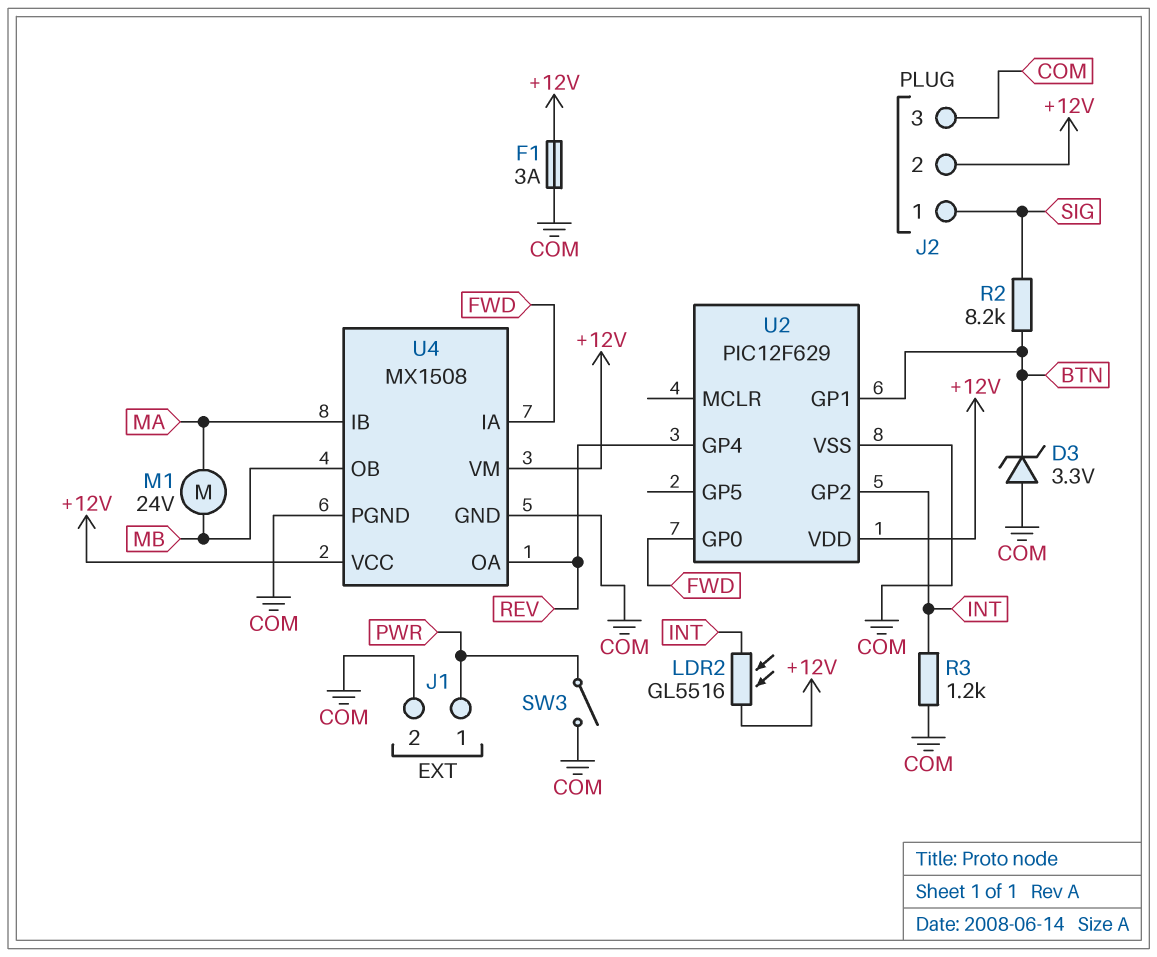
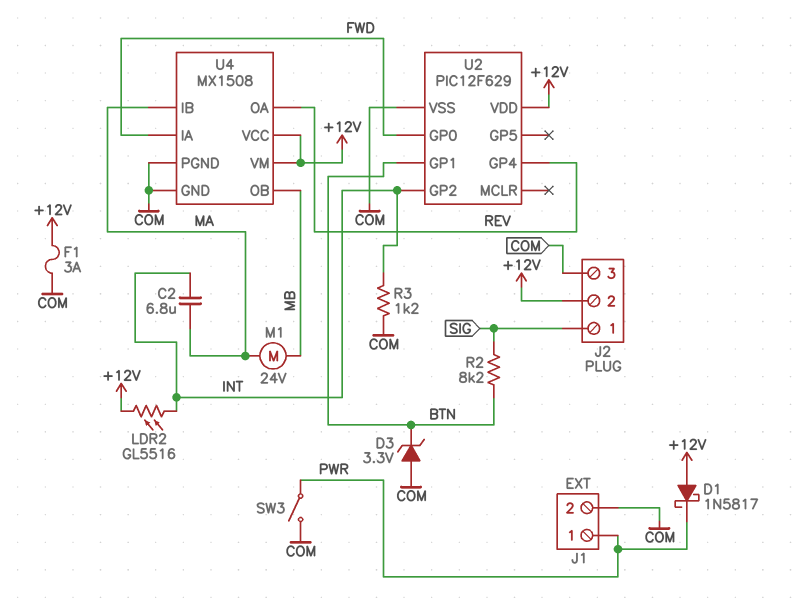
C2: none -> 6.8uF (INT, MA)
D1: none -> schottky 1N5817 (A +12V, K PWR)

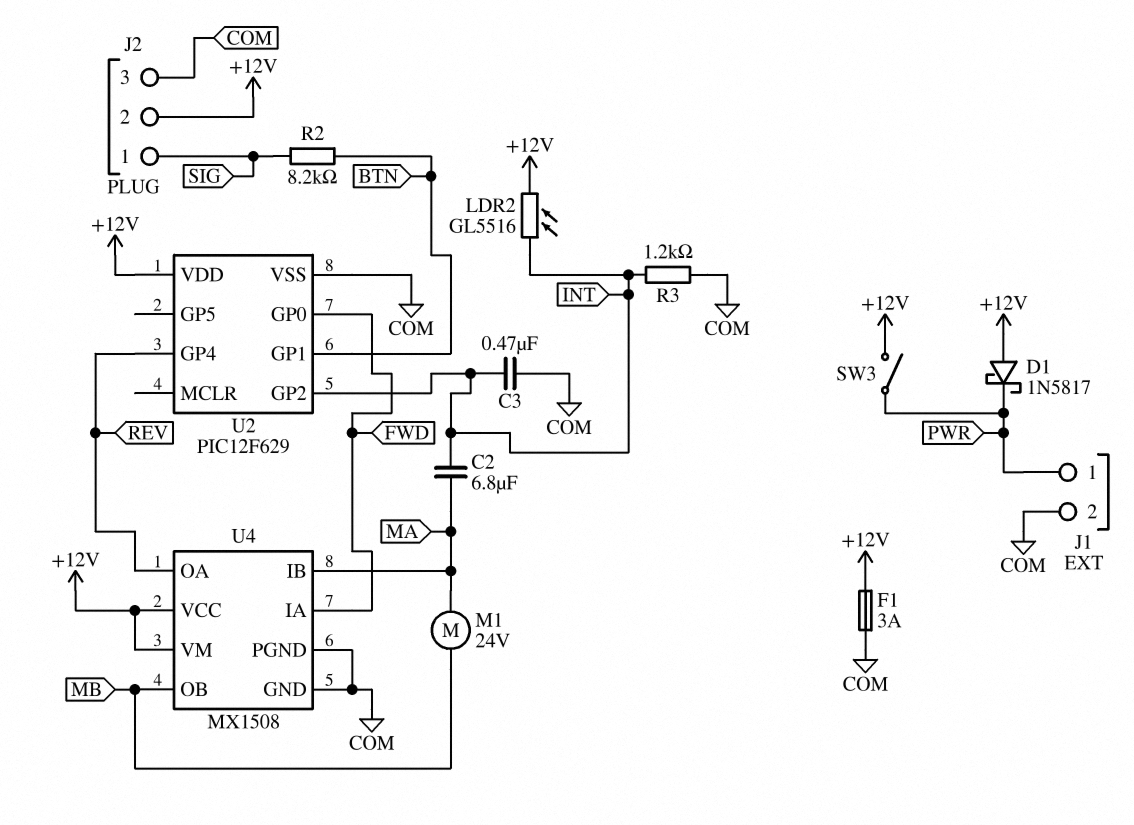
C3: none -> 470nF (COM, INT)
D3: zener 3.3V (A COM, K BTN) -> none
SW3: switch (COM, PWR) -> switch (+12V, PWR)

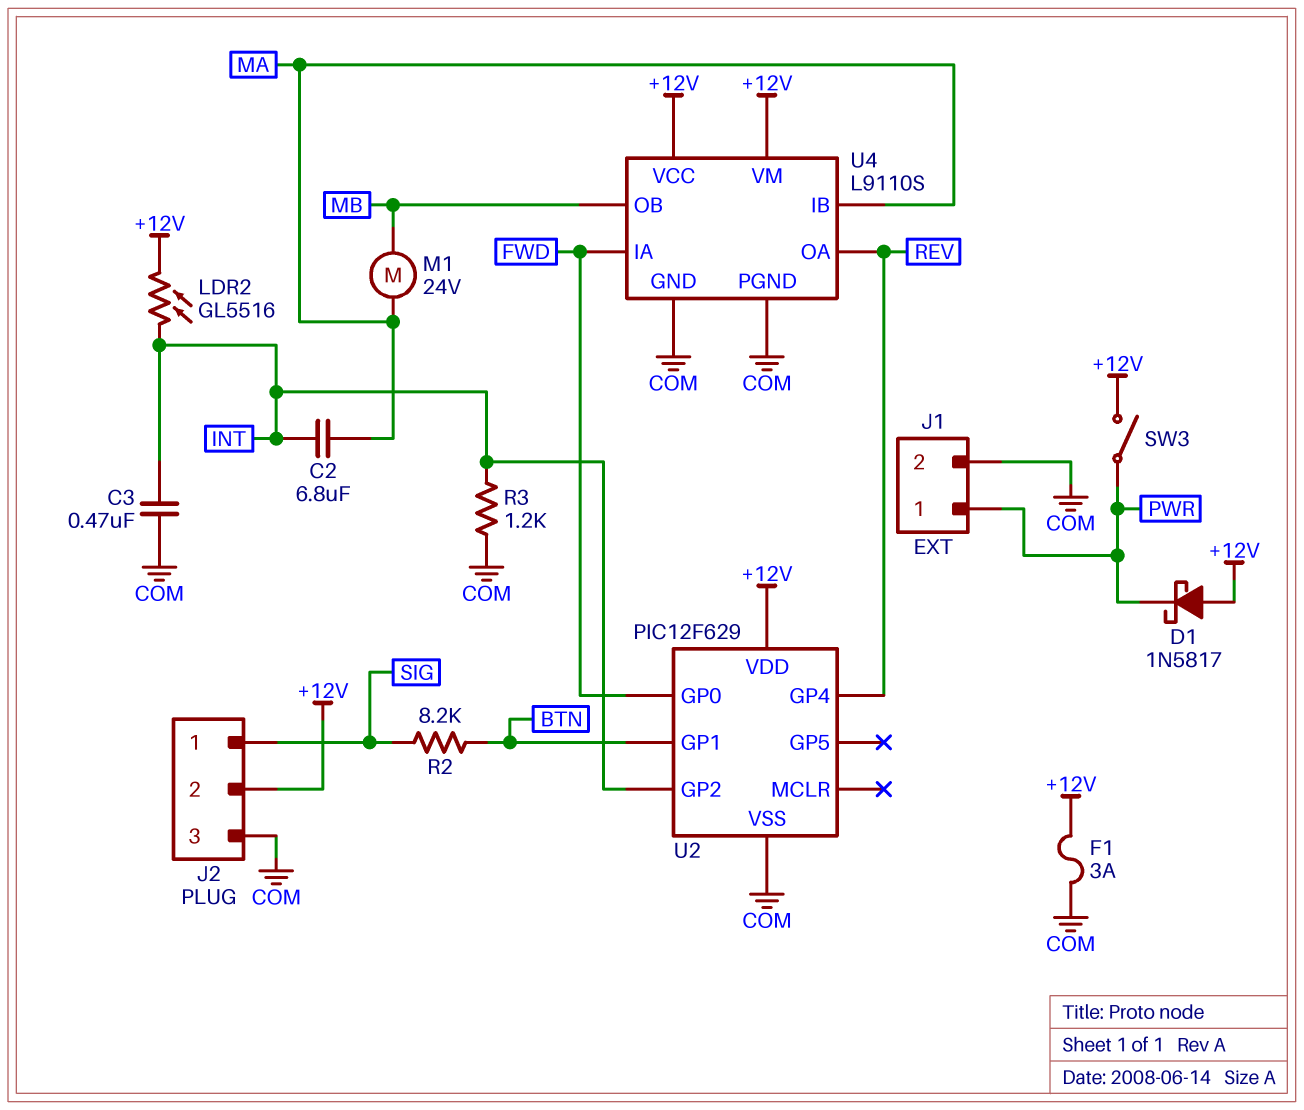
U4: MX1508 -> L9110S

